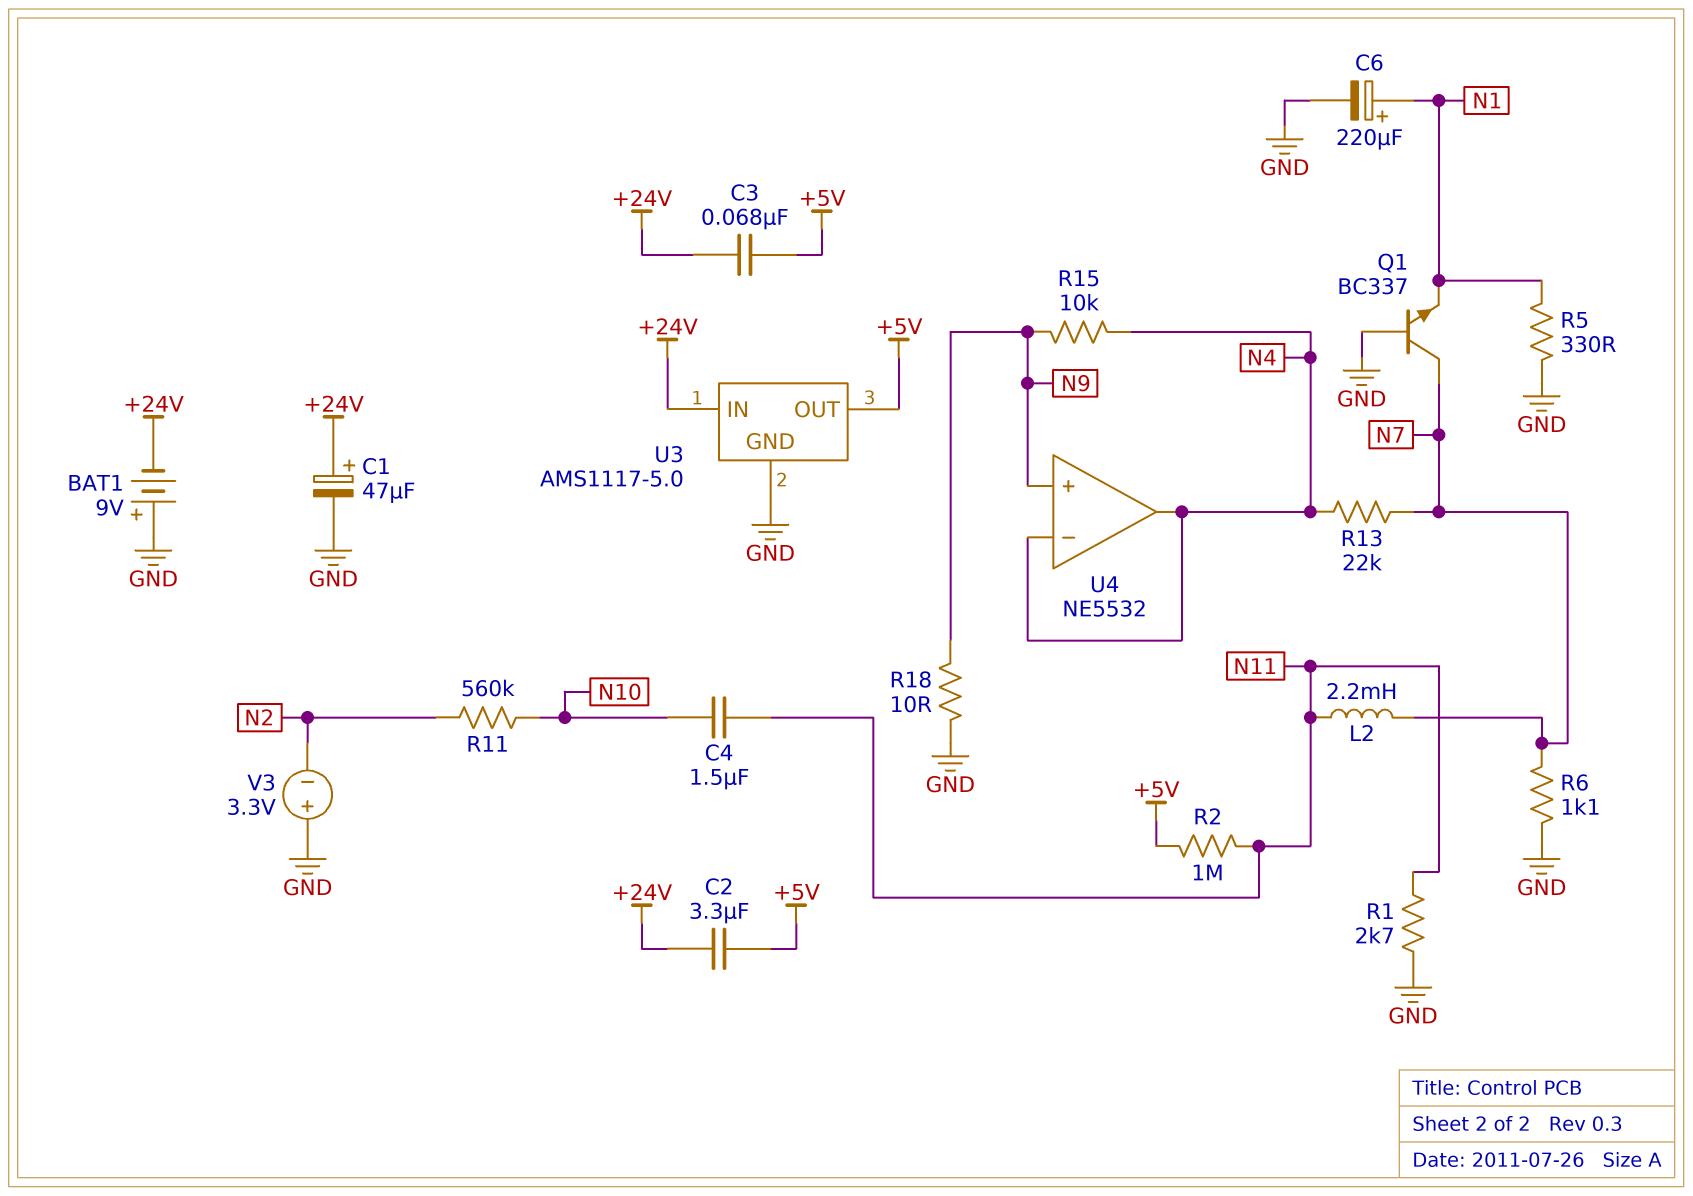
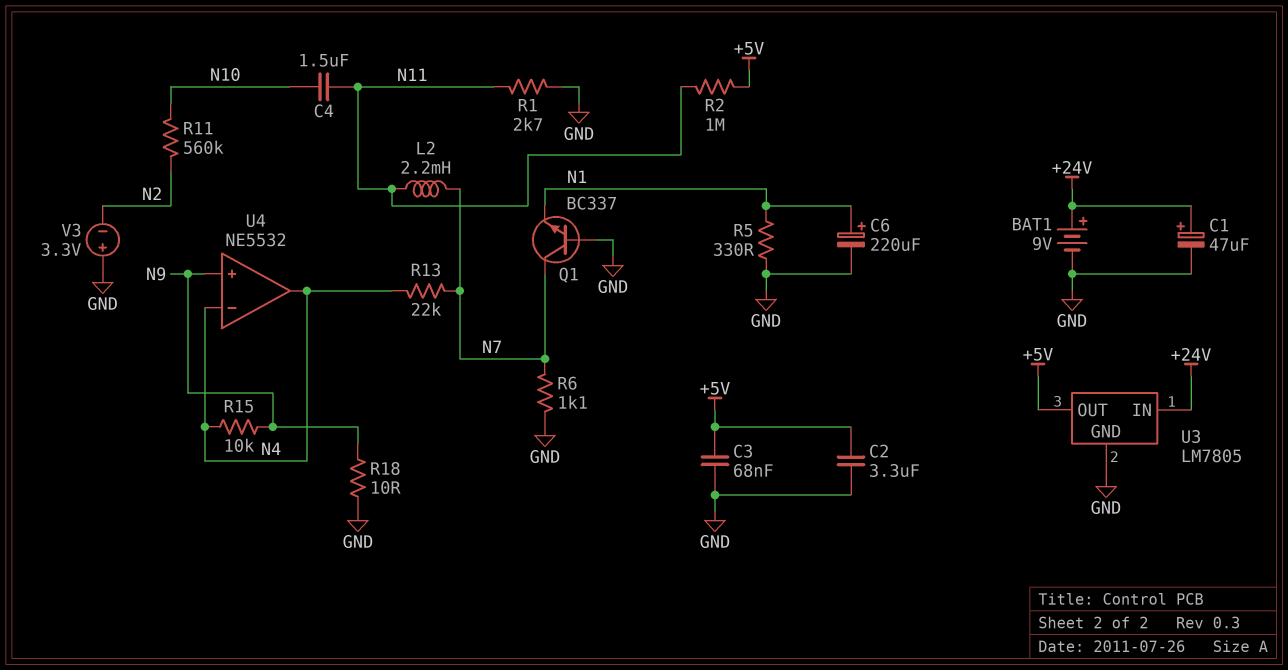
BAT1: 9V (plus GND, minus +24V) -> 9V (plus +24V, minus GND)
C2: 3.3uF (+5V, +24V) -> 3.3uF (+5V, GND)
C3: 68nF (+5V, +24V) -> 68nF (+5V, GND)
U3: AMS1117-5.0 -> LM7805

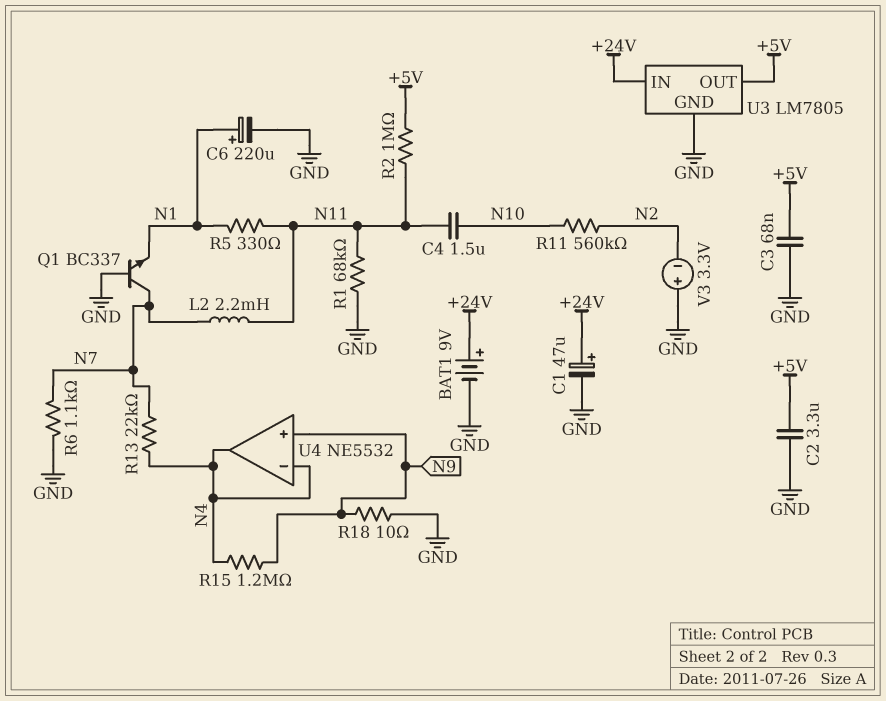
R1: 2.7k (GND, N11) -> 68k (GND, N11)
R5: 330 (GND, N1) -> 330 (N1, N11)
R15: 10k (N4, N9) -> 1.2M (N4, N9)

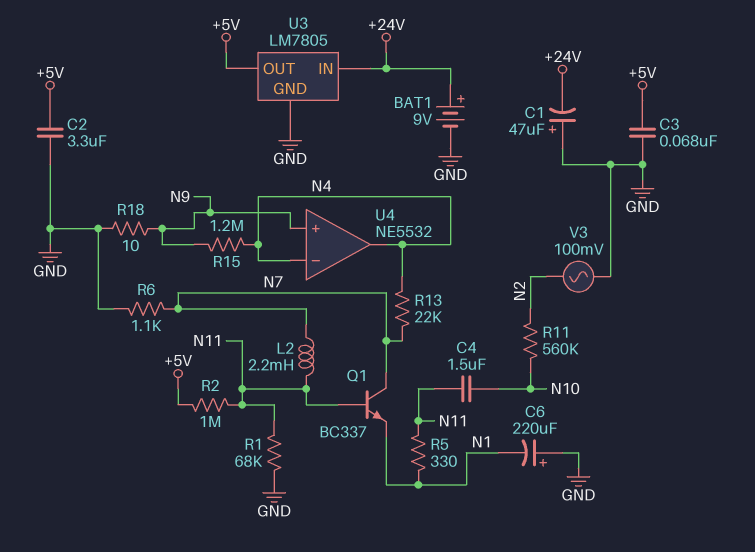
C1: 47uF (plus +24V, minus GND) -> 47uF (plus GND, minus +24V)
C6: 220uF (plus N1, minus GND) -> 220uF (plus GND, minus N1)
Q1: NPN BC337 (B GND, C N7, E N1) -> NPN BC337 (B N11, C N7, E N1)
V3: 3.3V (plus GND, minus N2) -> AC 100mV (GND, N2)

